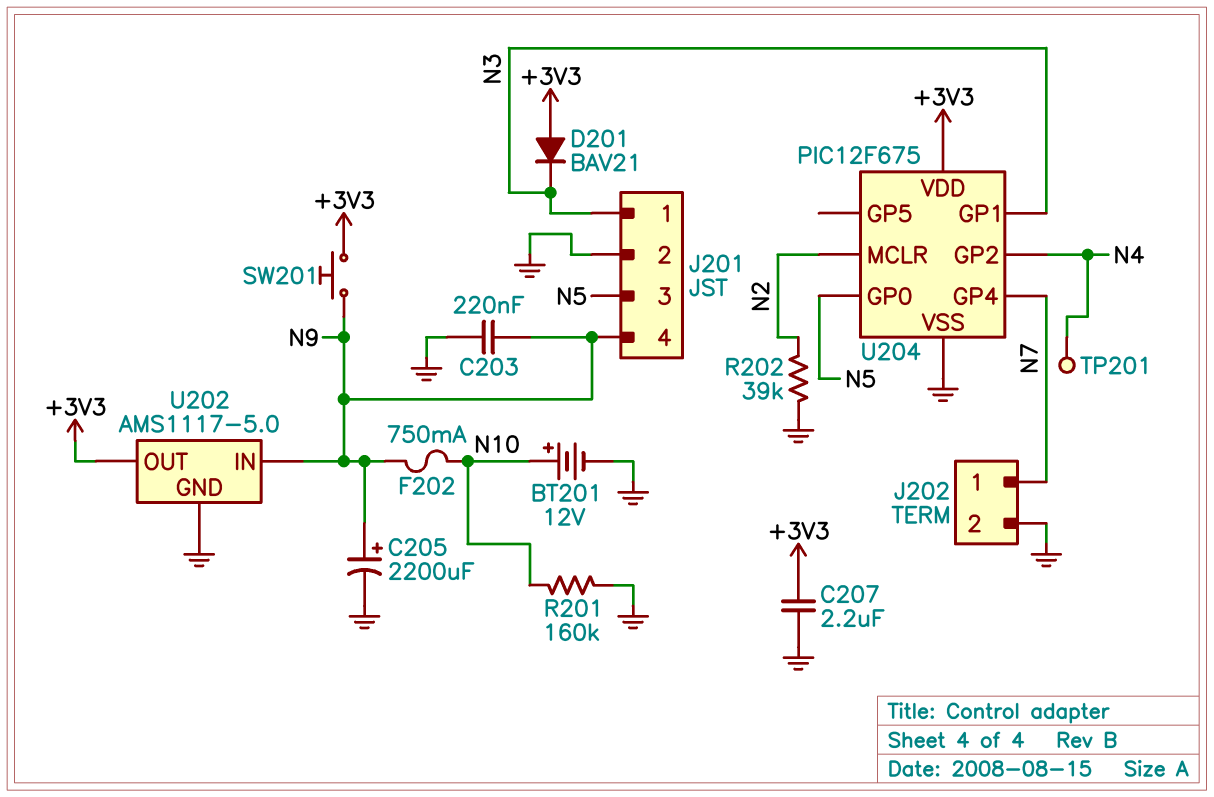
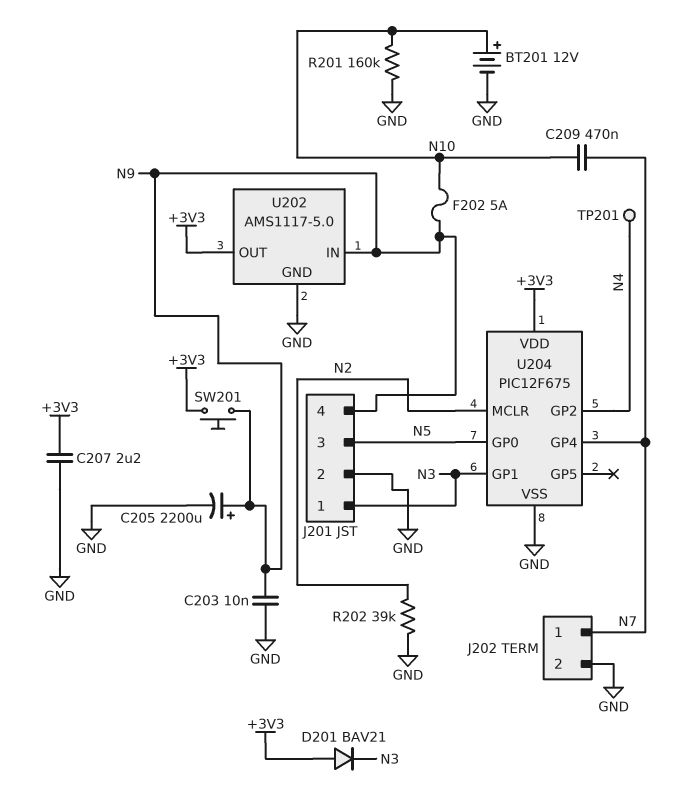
C203: 220nF (GND, N9) -> 10nF (GND, N9)
C209: none -> 470nF (N7, N10)
F202: 750mA (N9, N10) -> 5A (N9, N10)

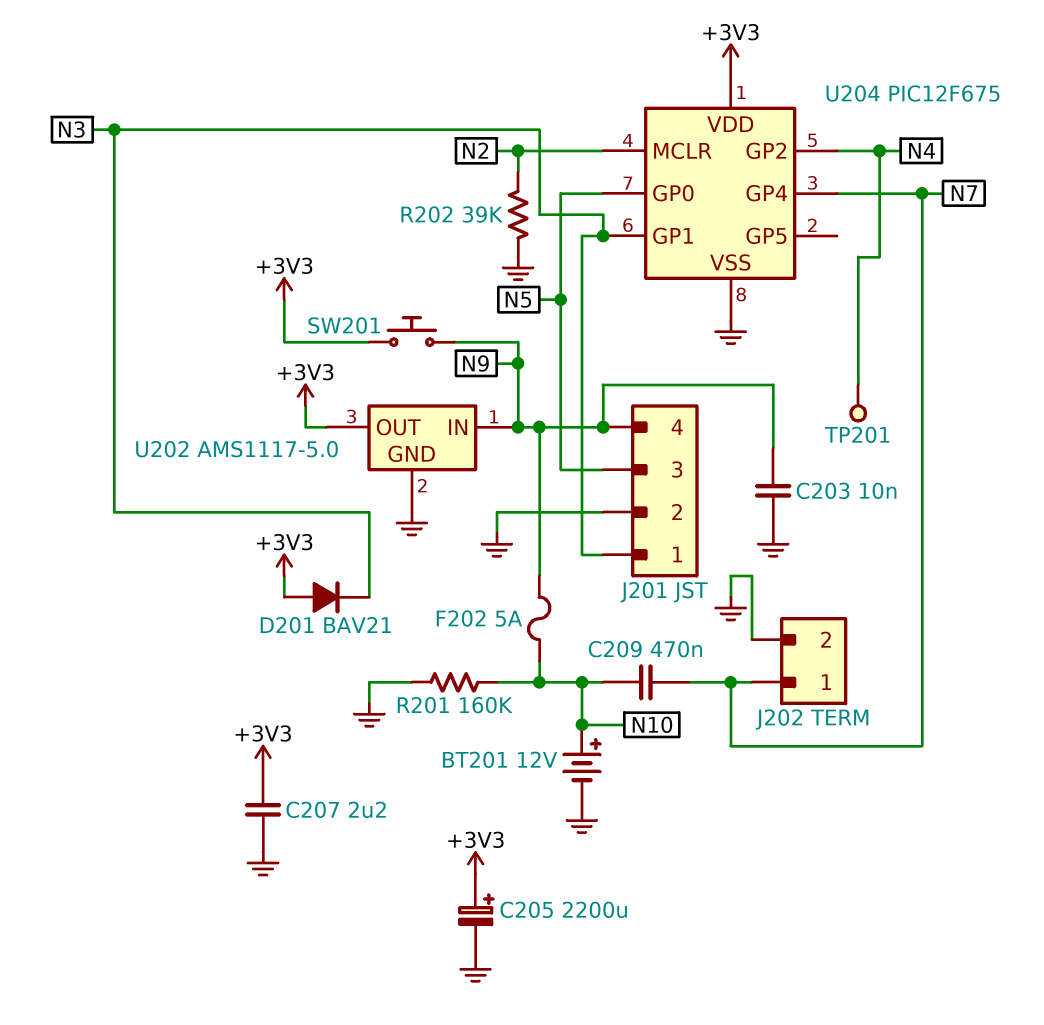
C205: 2200uF (plus N9, minus GND) -> 2200uF (plus +3V3, minus GND)

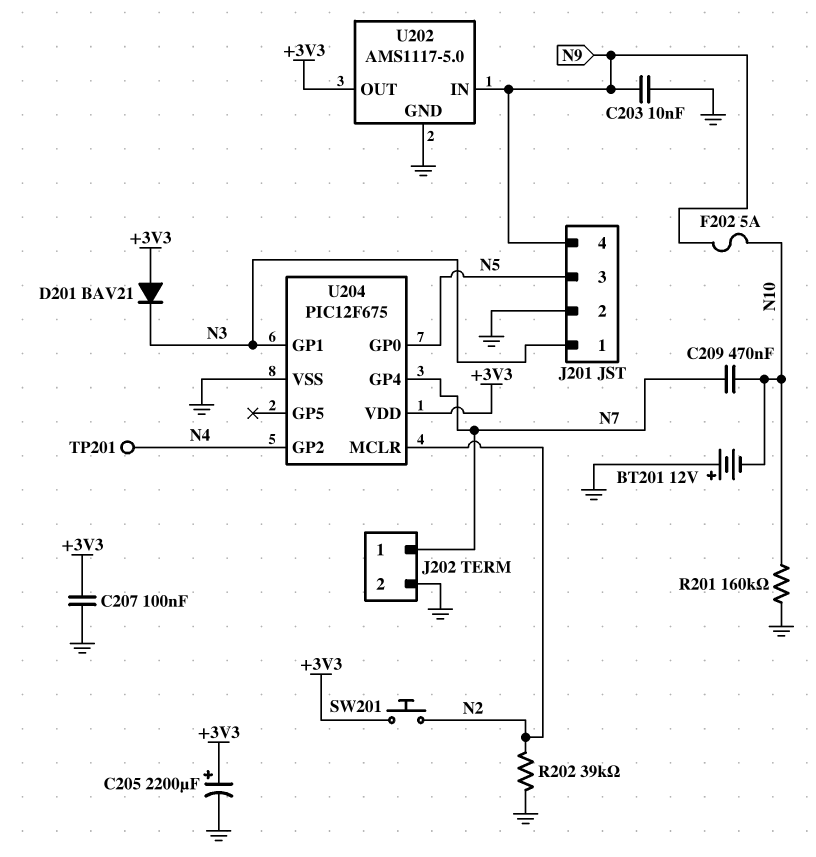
BT201: 12V (plus N10, minus GND) -> 12V (plus GND, minus N10)
C207: 2.2uF (+3V3, GND) -> 100nF (+3V3, GND)
SW201: button (+3V3, N9) -> button (+3V3, N2)

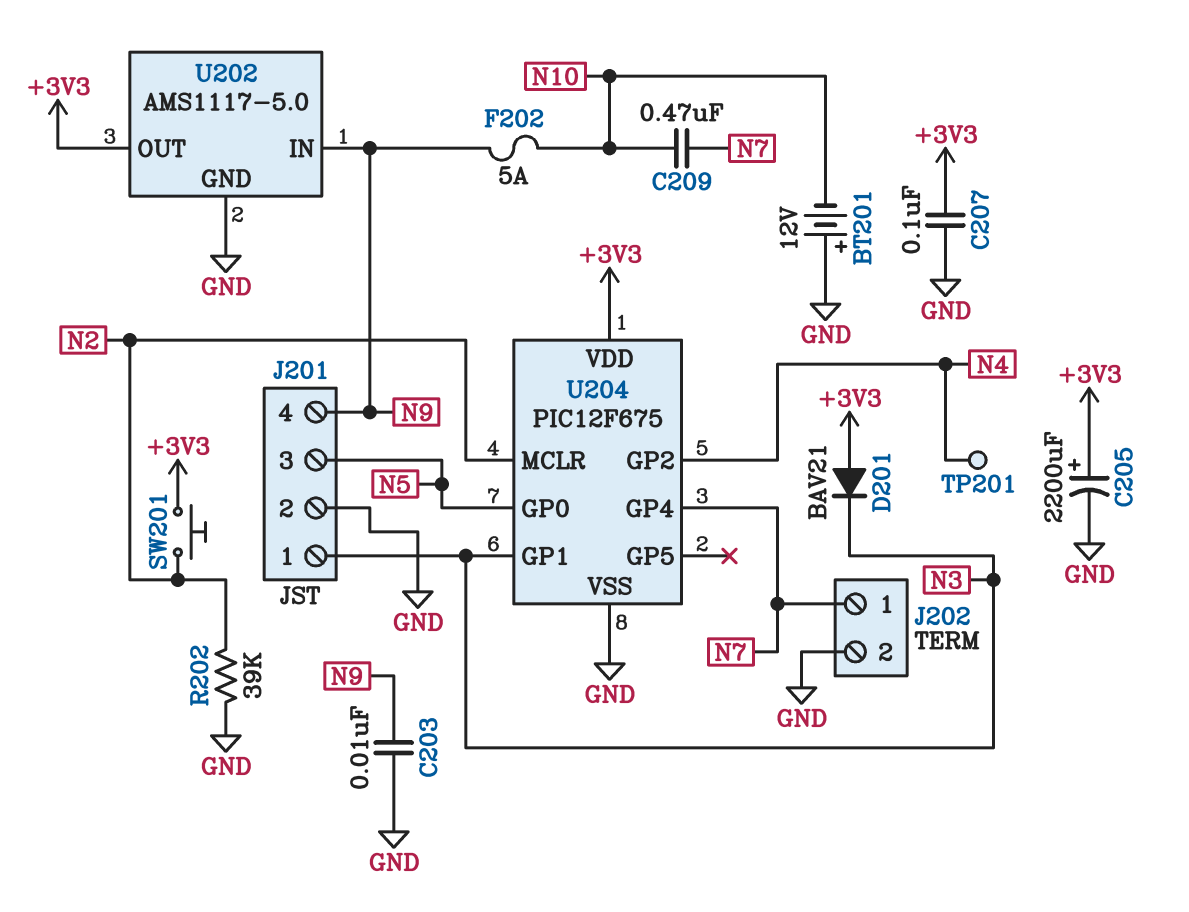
R201: 160k (GND, N10) -> none

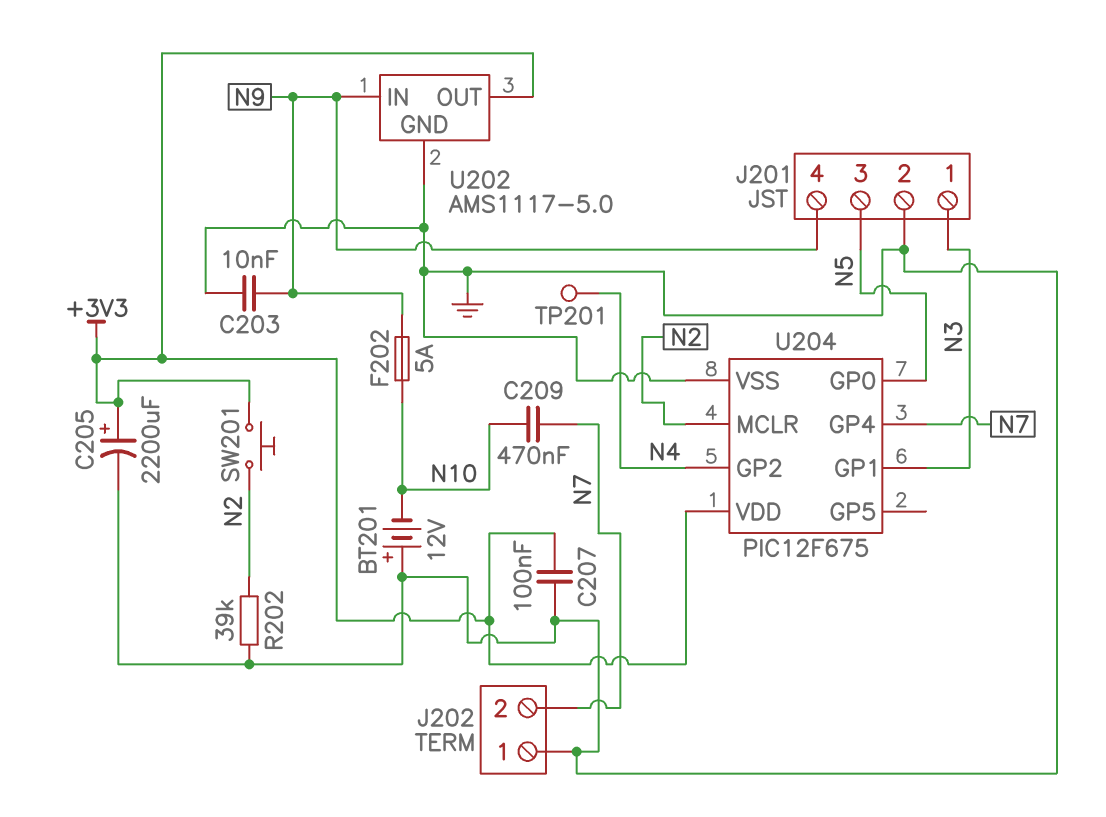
D201: diode BAV21 (A +3V3, K N3) -> none
J202 pin 1: N7 -> GND
J202 pin 2: GND -> N7

